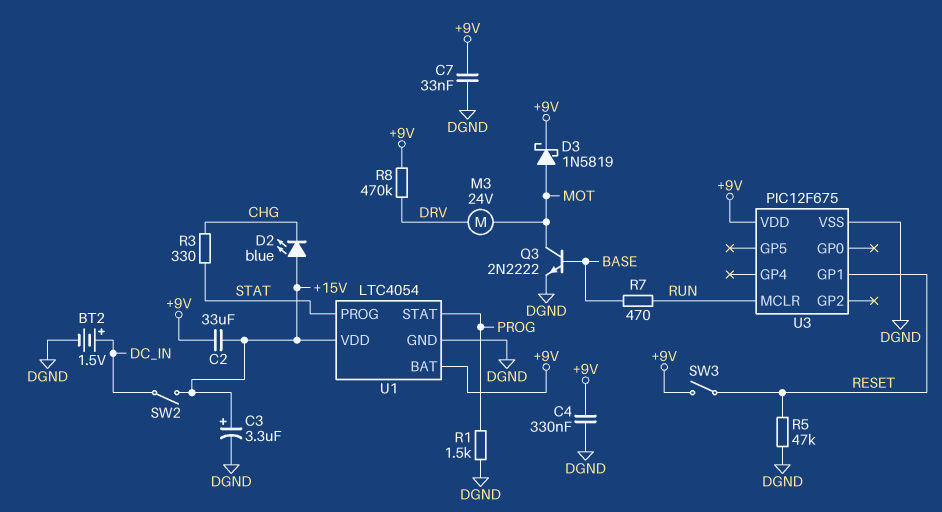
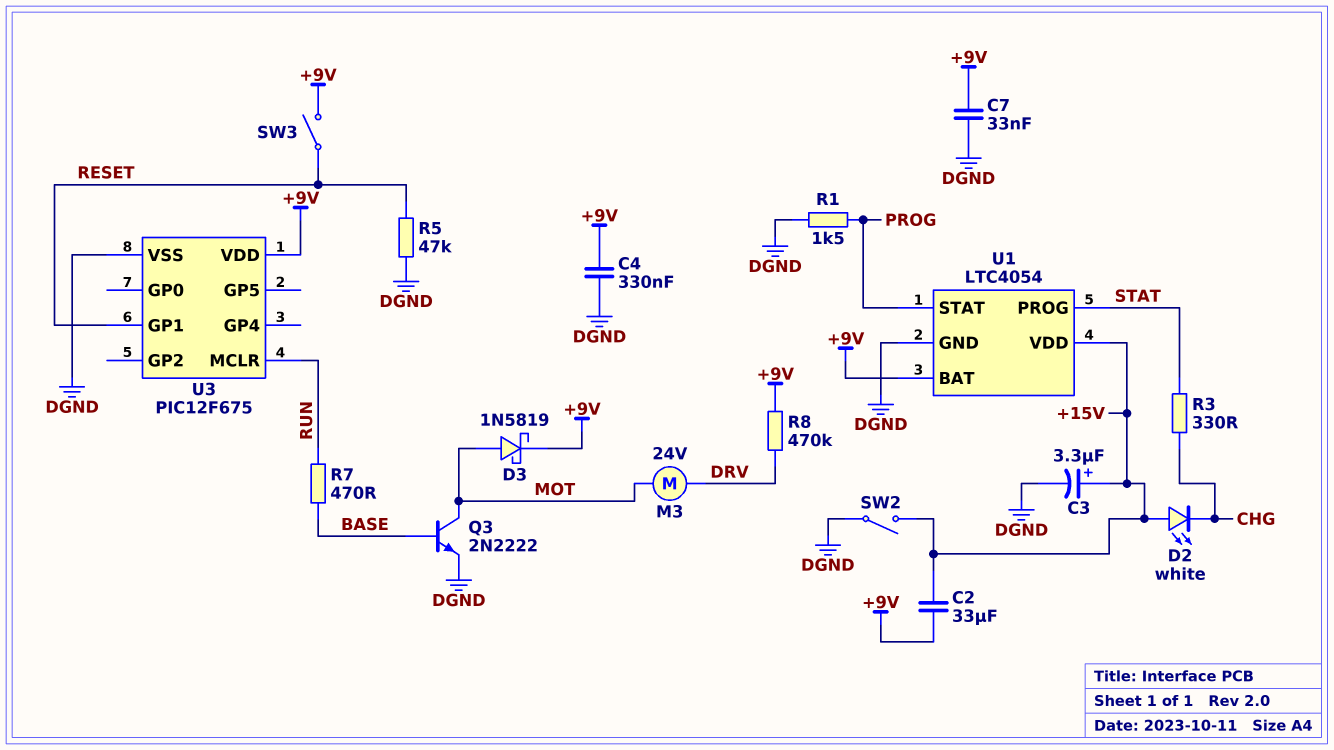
BT2: 1.5V (plus DC_IN, minus DGND) -> none
D2: LED blue (A +15V, K CHG) -> LED white (A +15V, K CHG)
SW2: switch (+15V, DC_IN) -> switch (+15V, DGND)

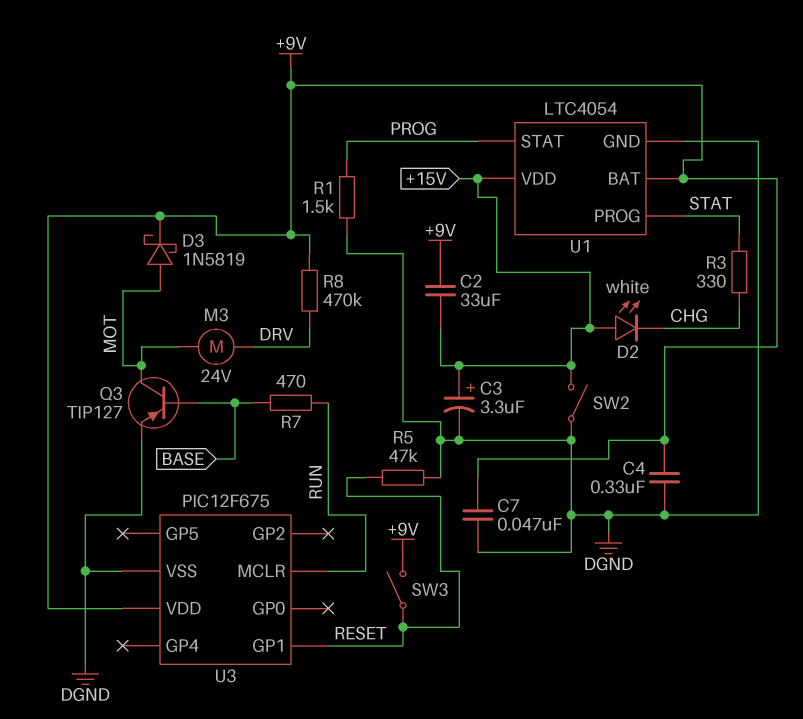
C7: 33nF (+9V, DGND) -> 47nF (+9V, DGND)
Q3: NPN 2N2222 (B BASE, C MOT, E DGND) -> PNP TIP127 (B BASE, C MOT, E DGND)

